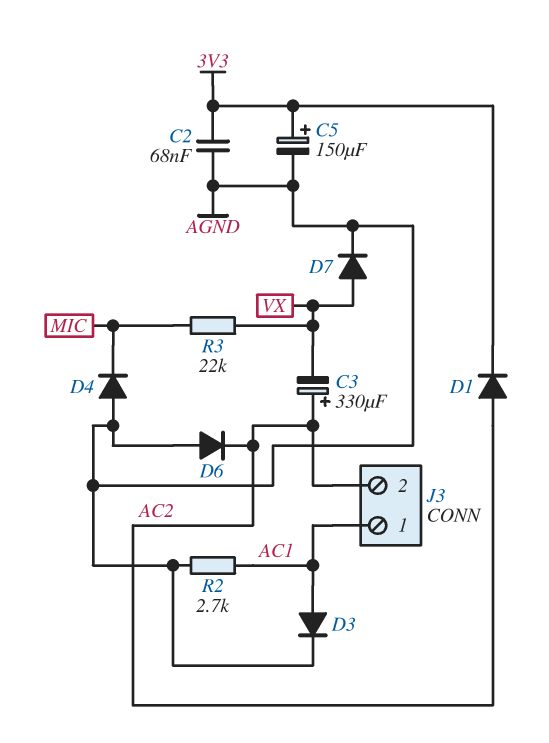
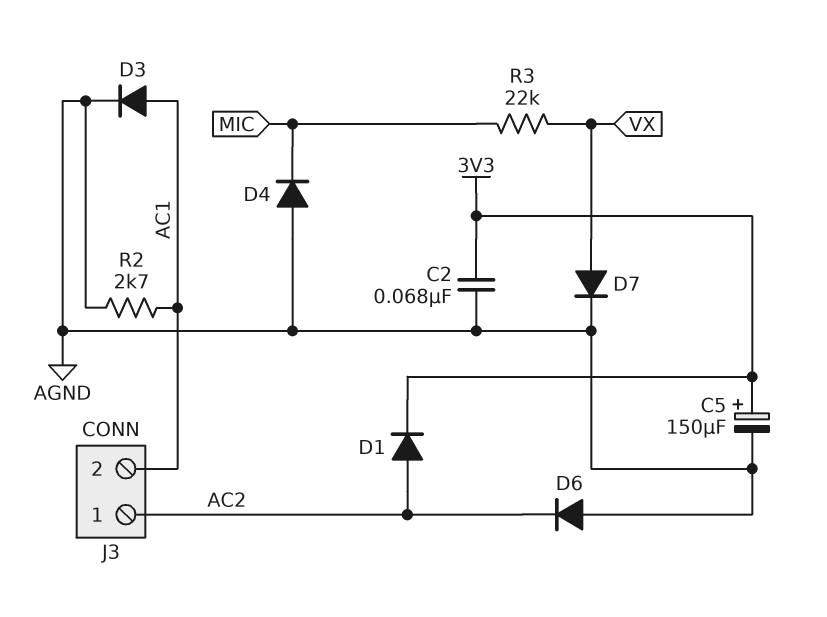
C3: 330uF (plus AC2, minus VX) -> none
J3 pin 1: AC1 -> AC2
J3 pin 2: AC2 -> AC1

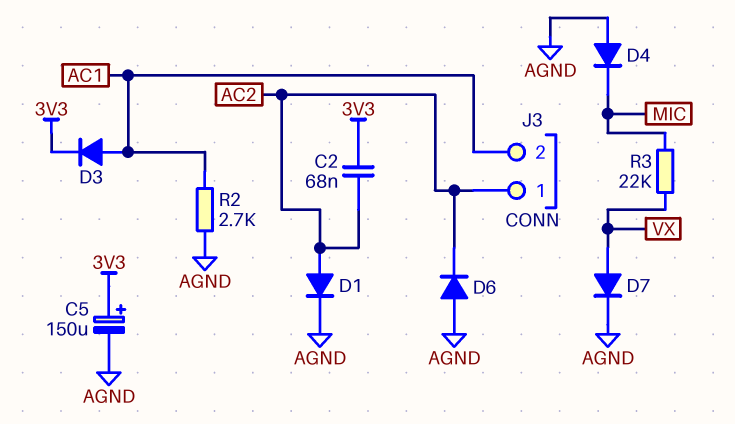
C2: 68nF (3V3, AGND) -> 68nF (3V3, AC2)
D1: diode (A AC2, K 3V3) -> diode (A AC2, K AGND)
D3: diode (A AC1, K AGND) -> diode (A AC1, K 3V3)

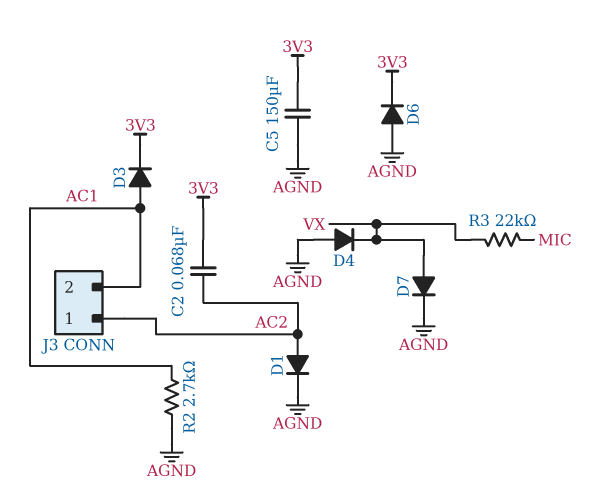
C5: 150uF (plus 3V3, minus AGND) -> 150uF (3V3, AGND)
D4: diode (A AGND, K MIC) -> diode (A AGND, K VX)
D6: diode (A AGND, K AC2) -> diode (A AGND, K 3V3)

